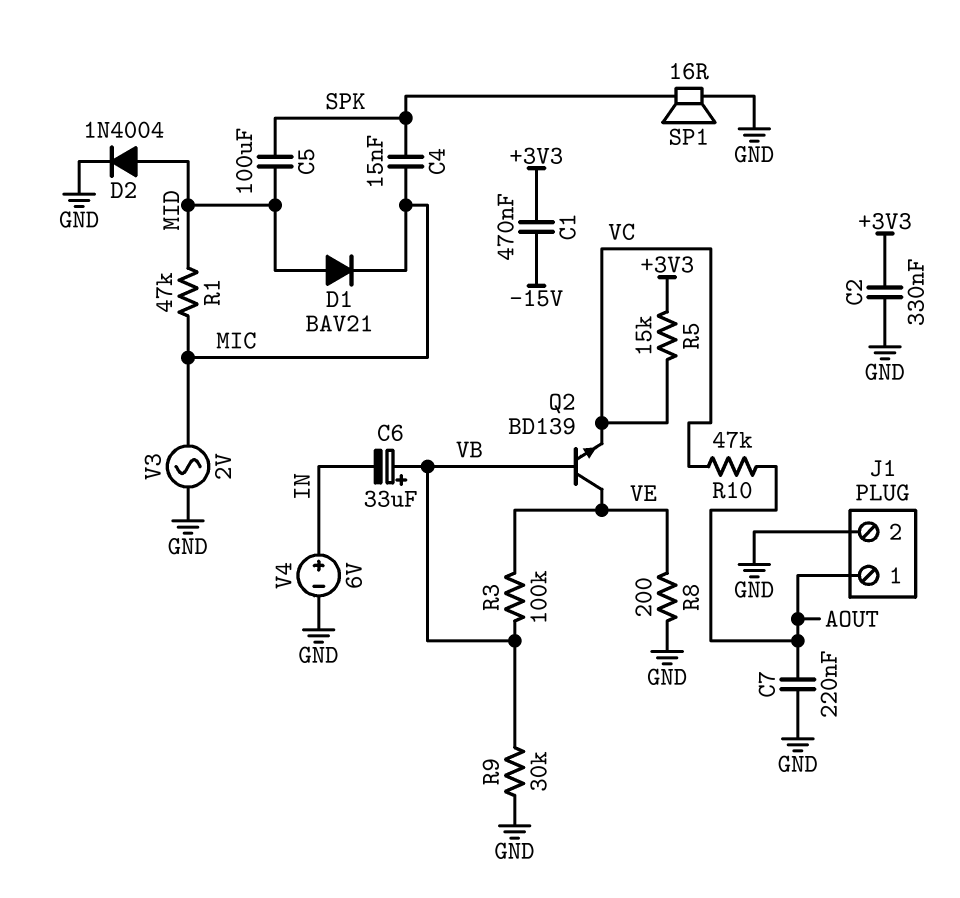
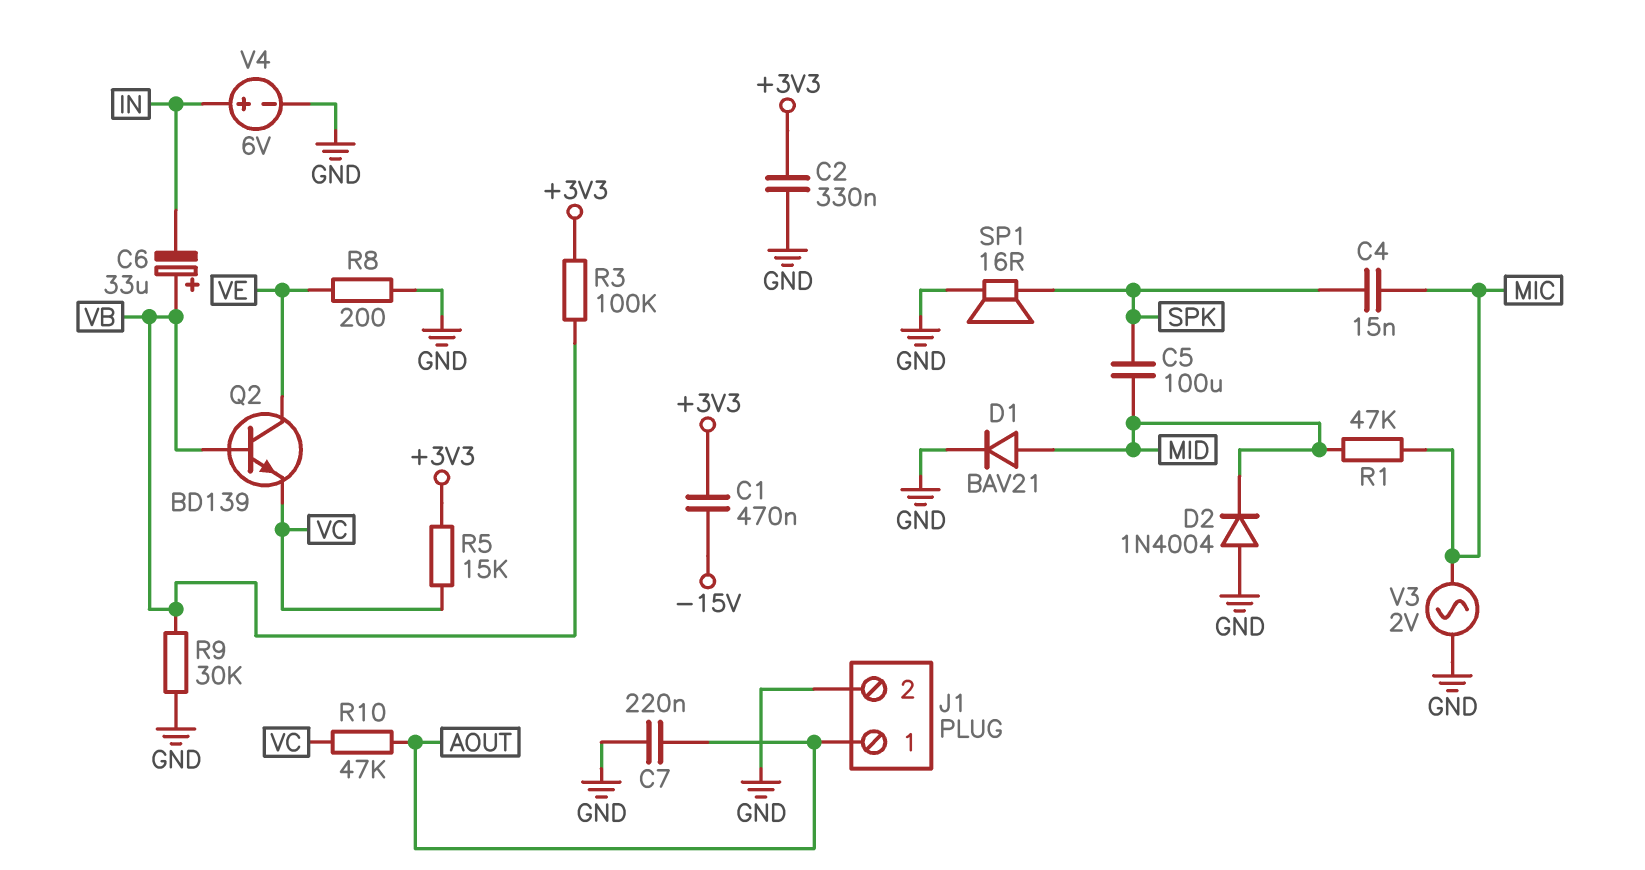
D1: diode BAV21 (A MID, K MIC) -> diode BAV21 (A MID, K GND)
D2: diode 1N4004 (A MID, K GND) -> diode 1N4004 (A GND, K MID)
R3: 100k (VB, VE) -> 100k (+3V3, VB)

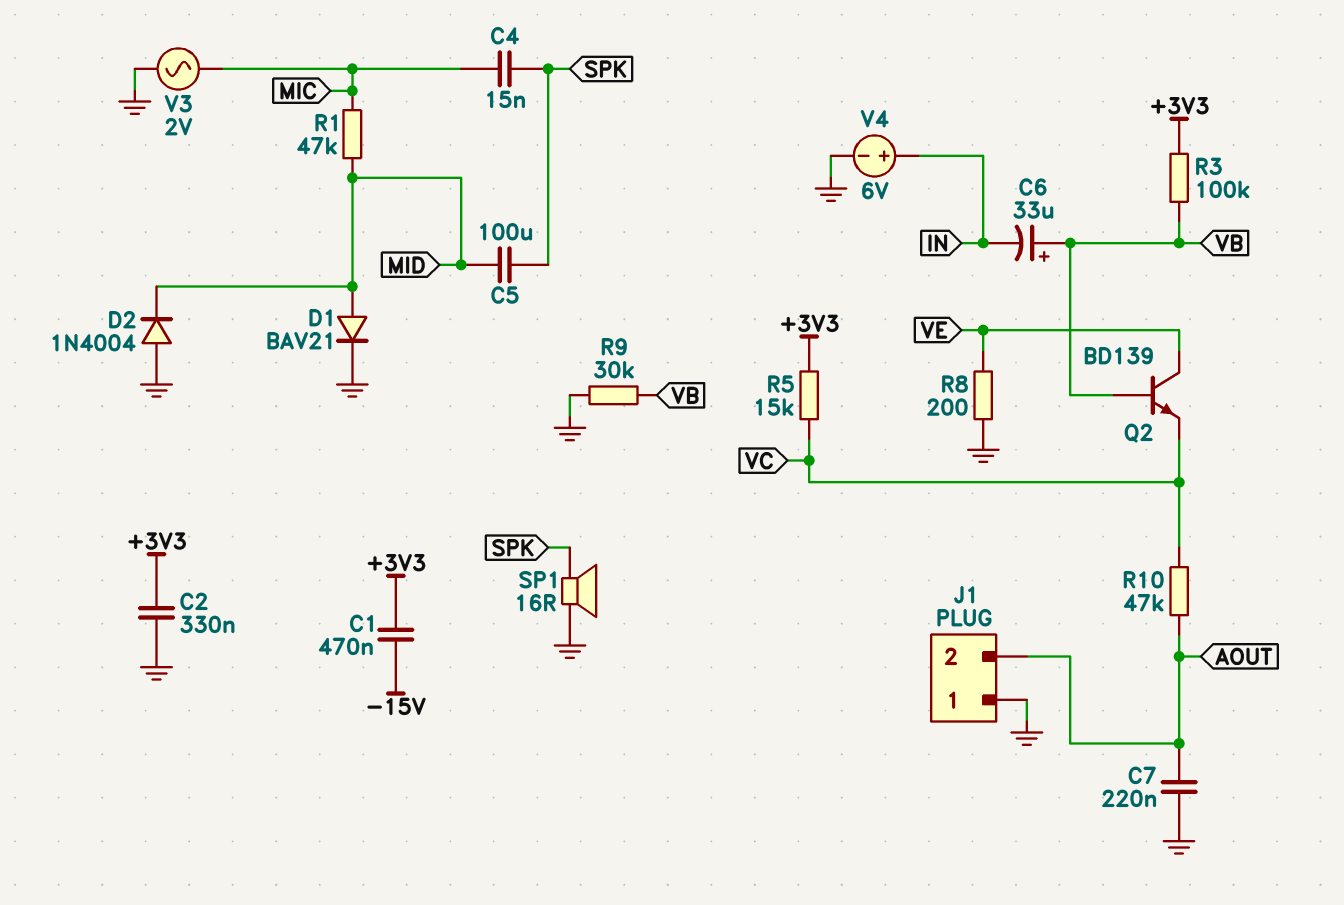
J1 pin 1: AOUT -> GND
J1 pin 2: GND -> AOUT

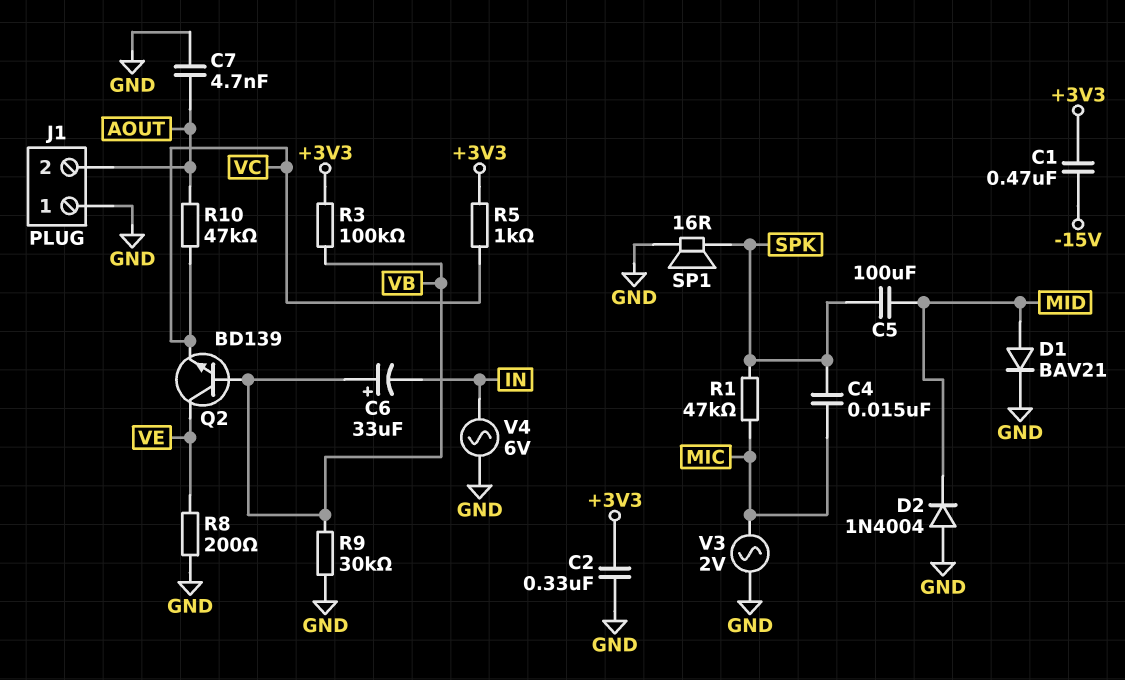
C7: 220nF (AOUT, GND) -> 4.7nF (AOUT, GND)
R1: 47k (MIC, MID) -> 47k (MIC, SPK)
R5: 15k (+3V3, VC) -> 1k (+3V3, VC)
V4: 6V (plus IN, minus GND) -> AC 6V (GND, IN)

